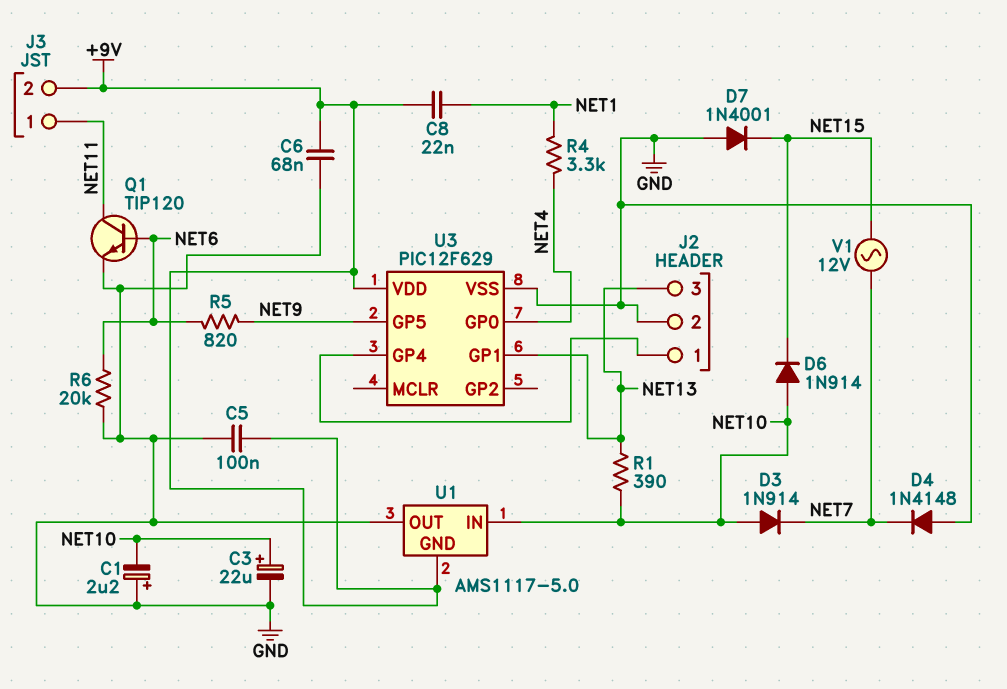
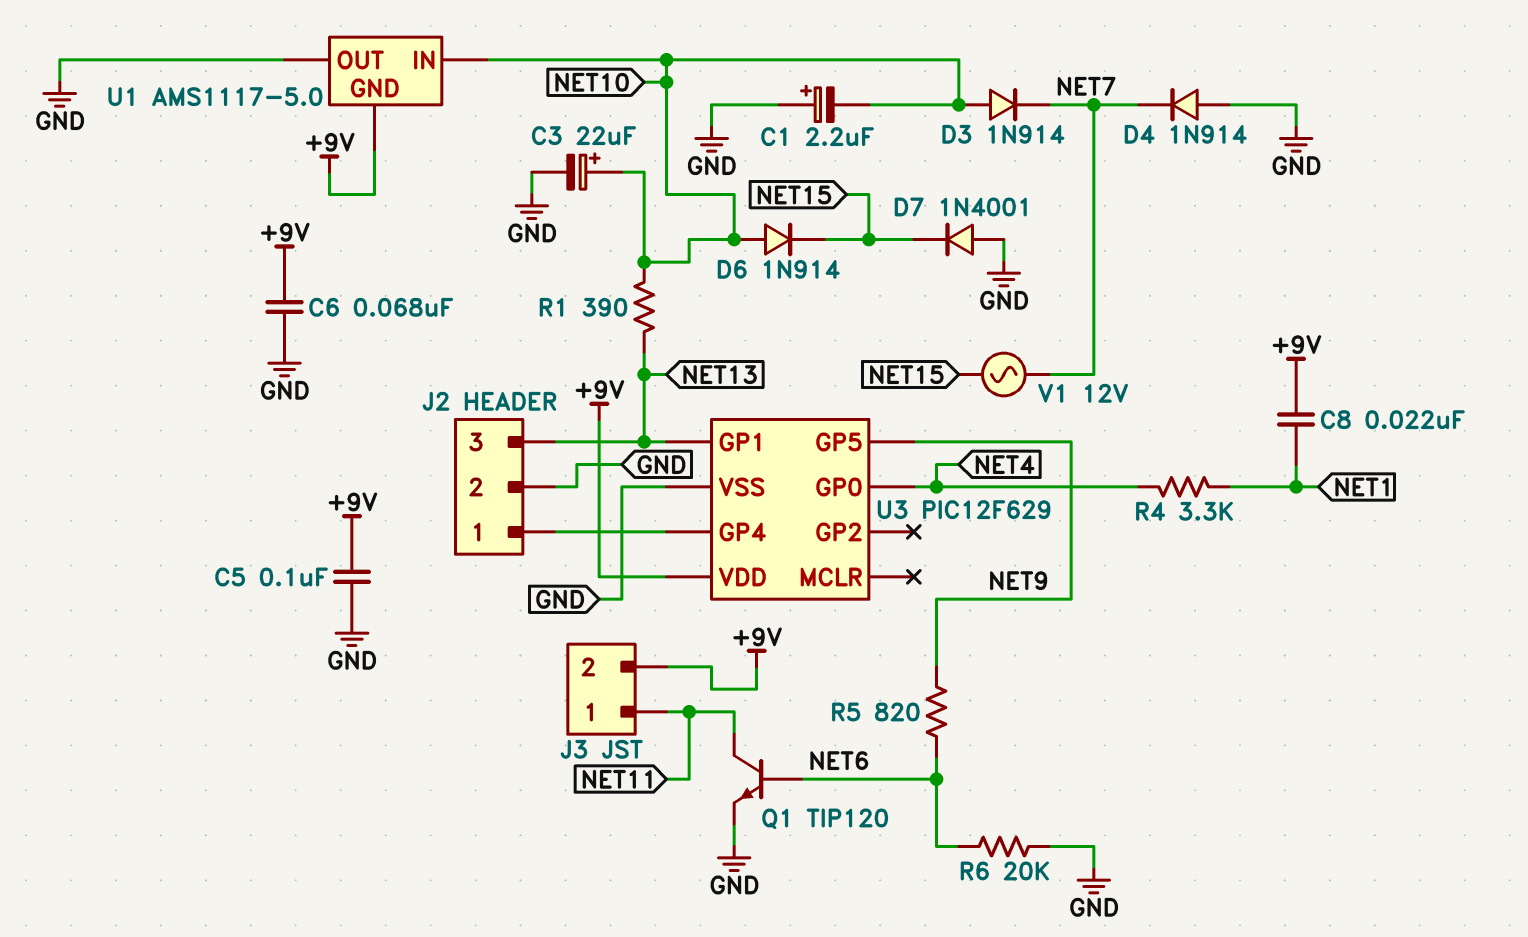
D4: diode 1N4148 (A GND, K NET7) -> diode 1N914 (A GND, K NET7)

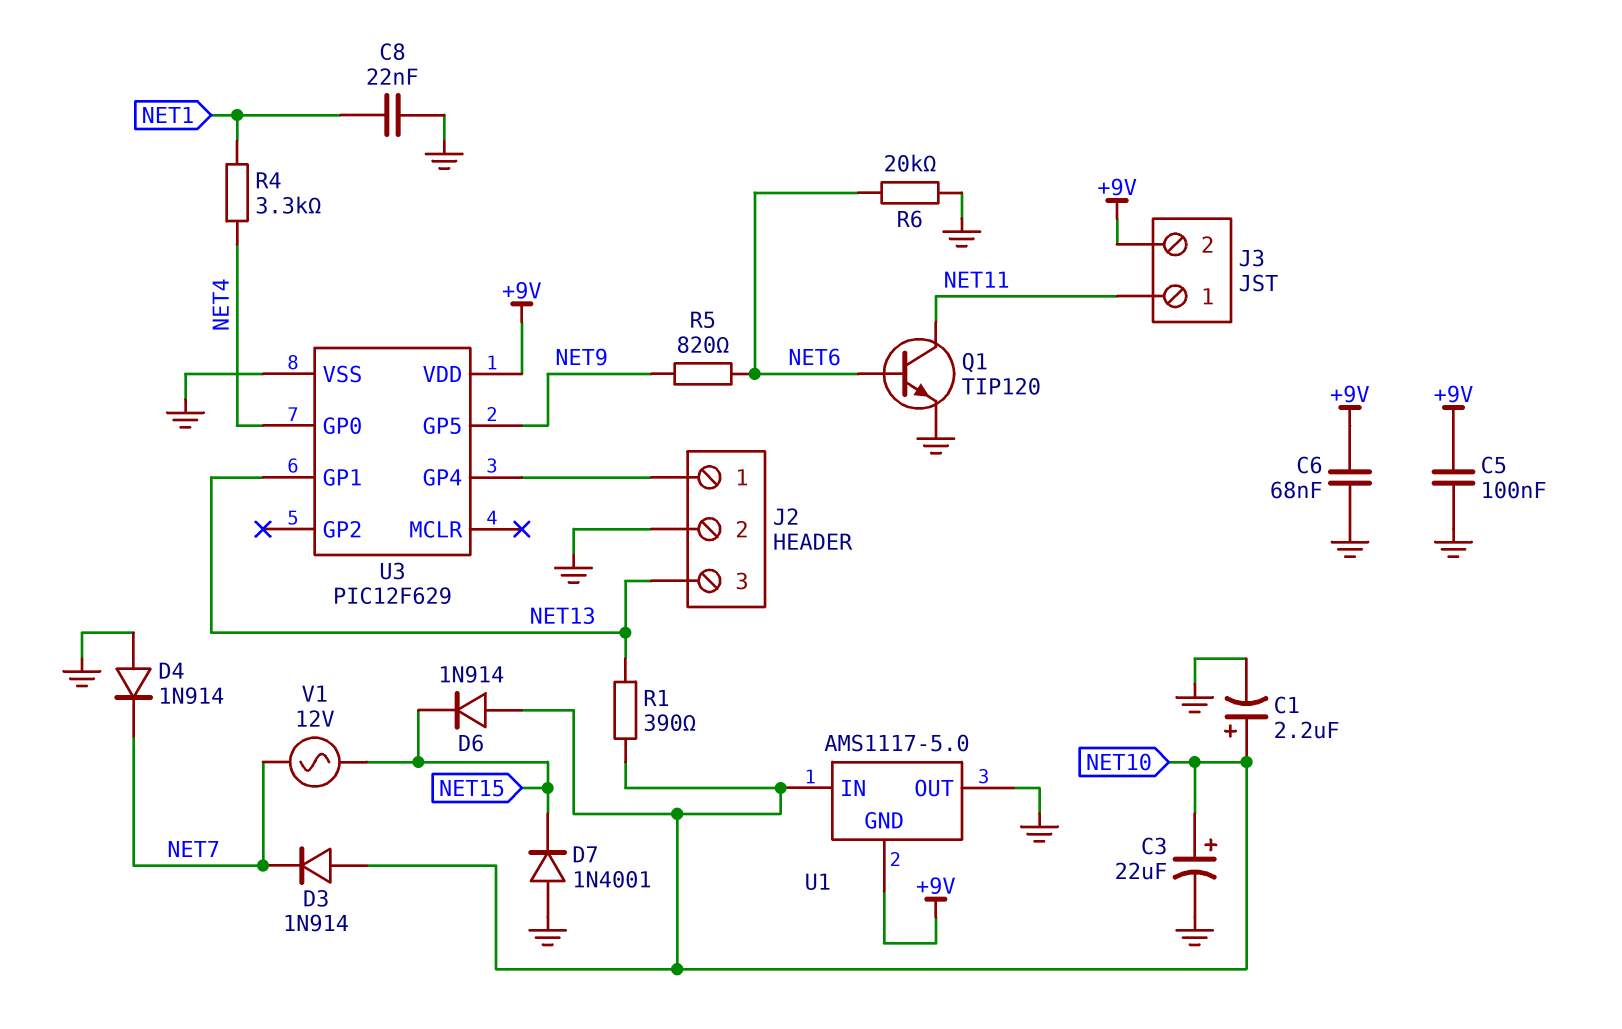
C1: 2.2uF (plus GND, minus NET10) -> 2.2uF (plus NET10, minus GND)
C8: 22nF (+9V, NET1) -> 22nF (GND, NET1)

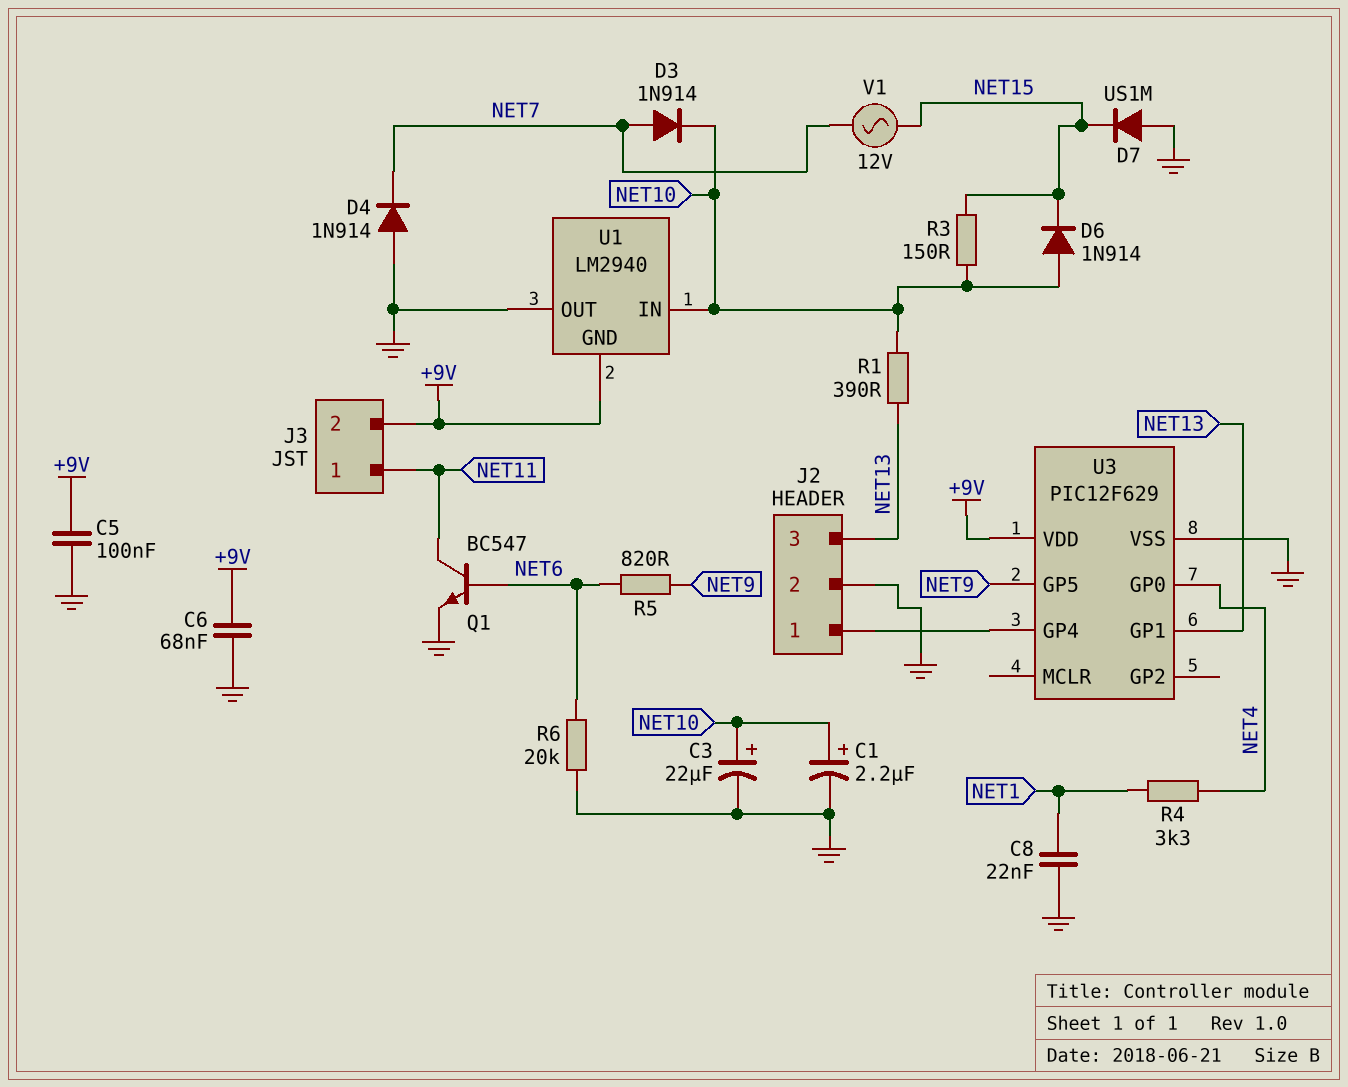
D3: diode 1N914 (A NET10, K NET7) -> diode 1N914 (A NET7, K NET10)
D7: diode 1N4001 (A GND, K NET15) -> diode US1M (A GND, K NET15)
Q1: NPN TIP120 (B NET6, C NET11, E GND) -> NPN BC547 (B NET6, C NET11, E GND)
R3: none -> 150 (NET10, NET15)
U1: AMS1117-5.0 -> LM2940

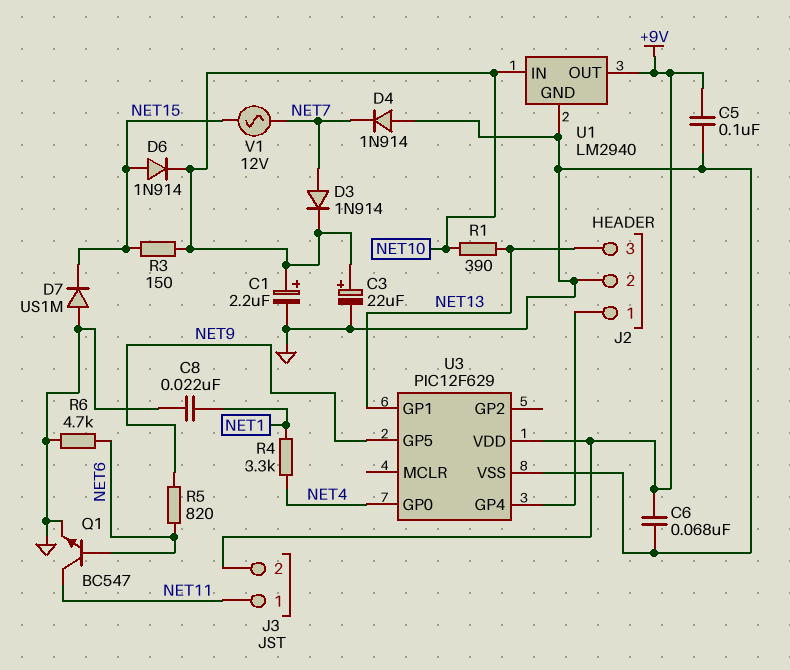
D6: diode 1N914 (A NET10, K NET15) -> diode 1N914 (A NET15, K NET10)
R6: 20k (GND, NET6) -> 4.7k (GND, NET6)
U1 pin GND: +9V -> GND
U1 pin OUT: GND -> +9V

